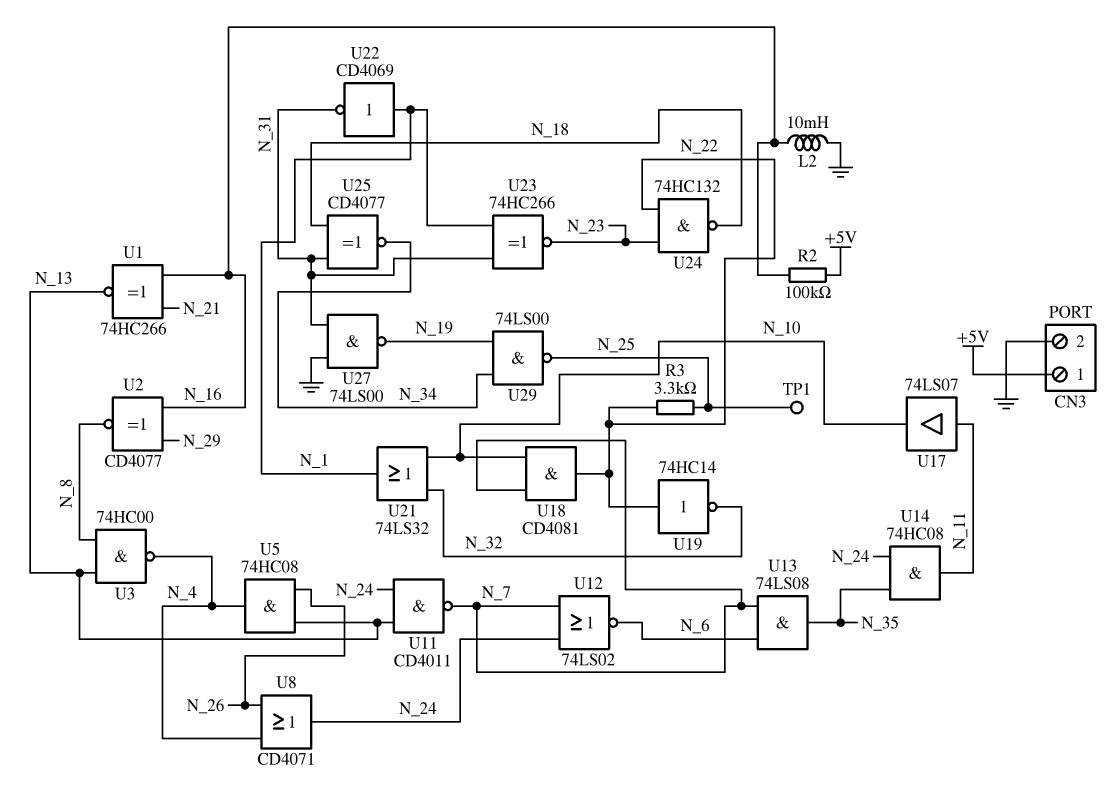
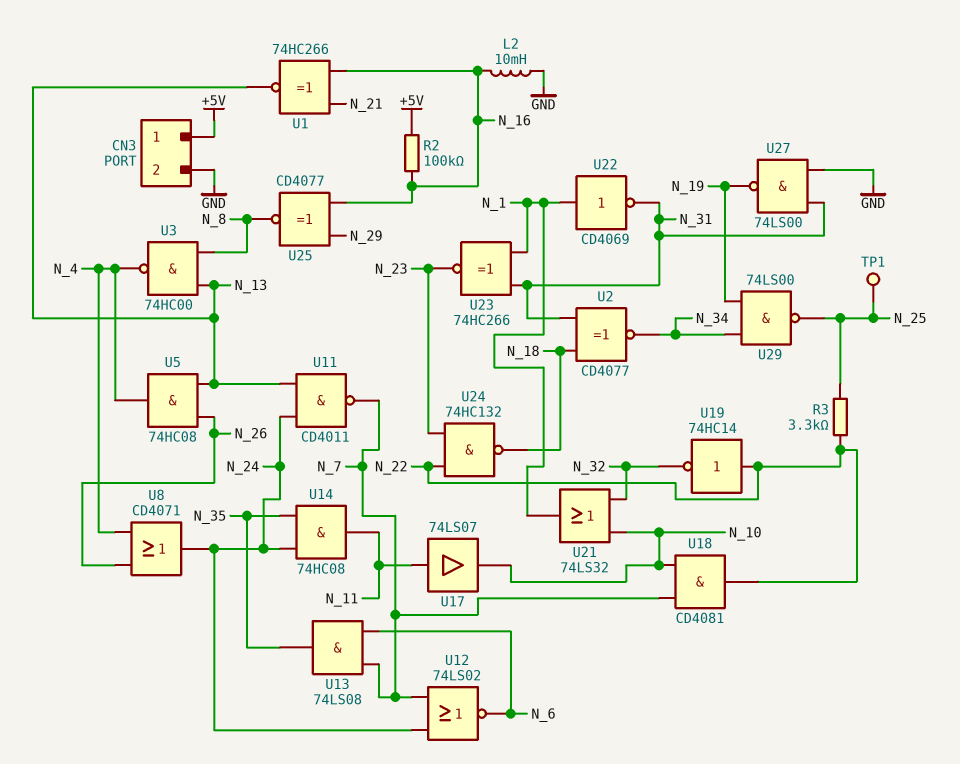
U2: XNOR CD4077 (in N_16, in N_29, out N_8) -> XNOR CD4077 (in N_18, in N_31, out N_34)
U25: XNOR CD4077 (in N_18, in N_31, out N_34) -> XNOR CD4077 (in N_16, in N_29, out N_8)

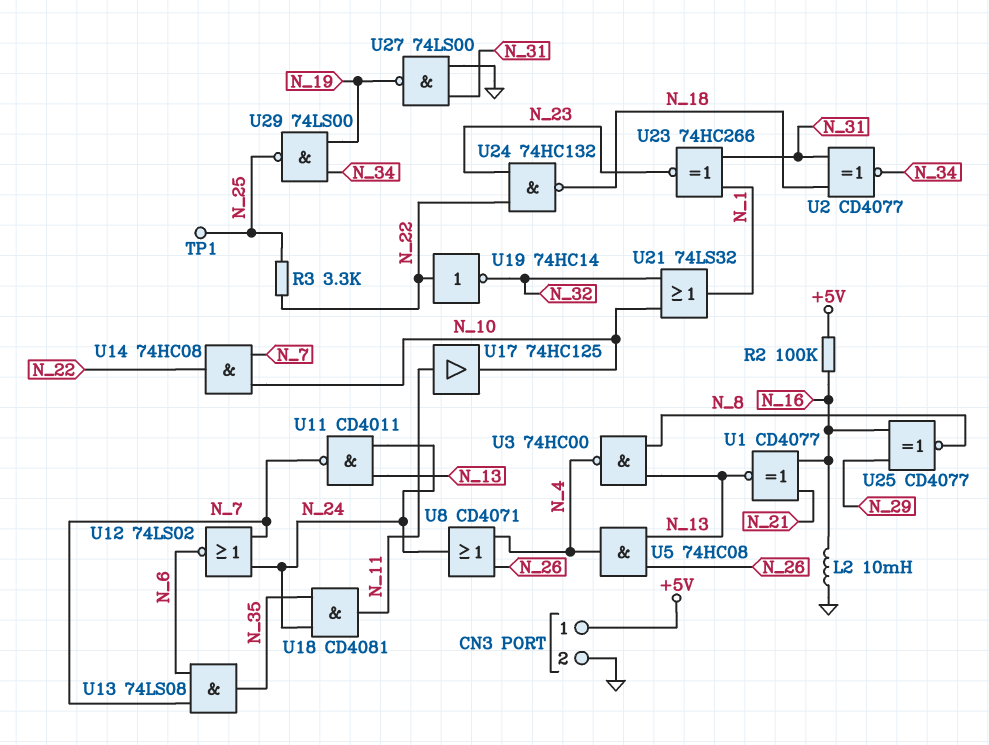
U1: XNOR 74HC266 (in N_16, in N_21, out N_13) -> XNOR CD4077 (in N_16, in N_21, out N_13)
U14: AND 74HC08 (in N_24, in N_35, out N_11) -> AND 74HC08 (in N_7, in N_10, out N_22)
U17: buffer 74LS07 (in N_11, out N_10) -> buffer 74HC125 (in N_11, out N_10)
U18: AND CD4081 (in N_7, in N_10, out N_22) -> AND CD4081 (in N_24, in N_35, out N_11)
U22: NOT CD4069 (in N_1, out N_31) -> none

